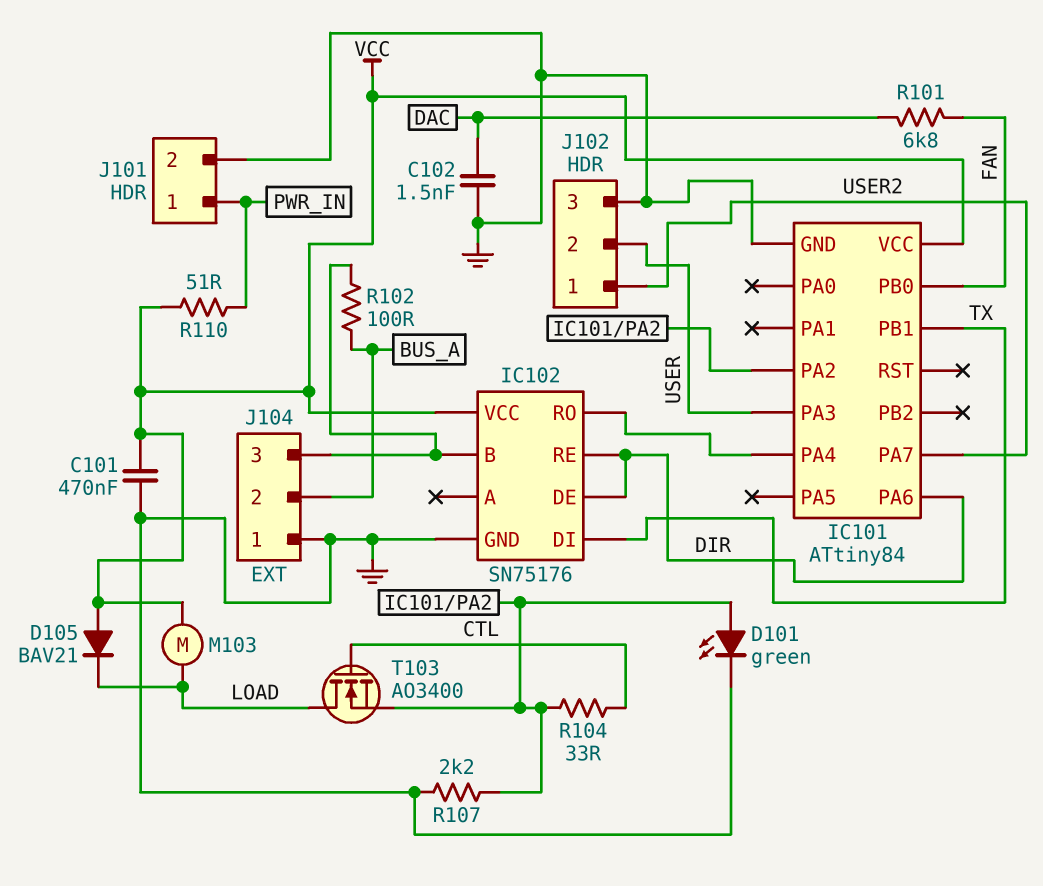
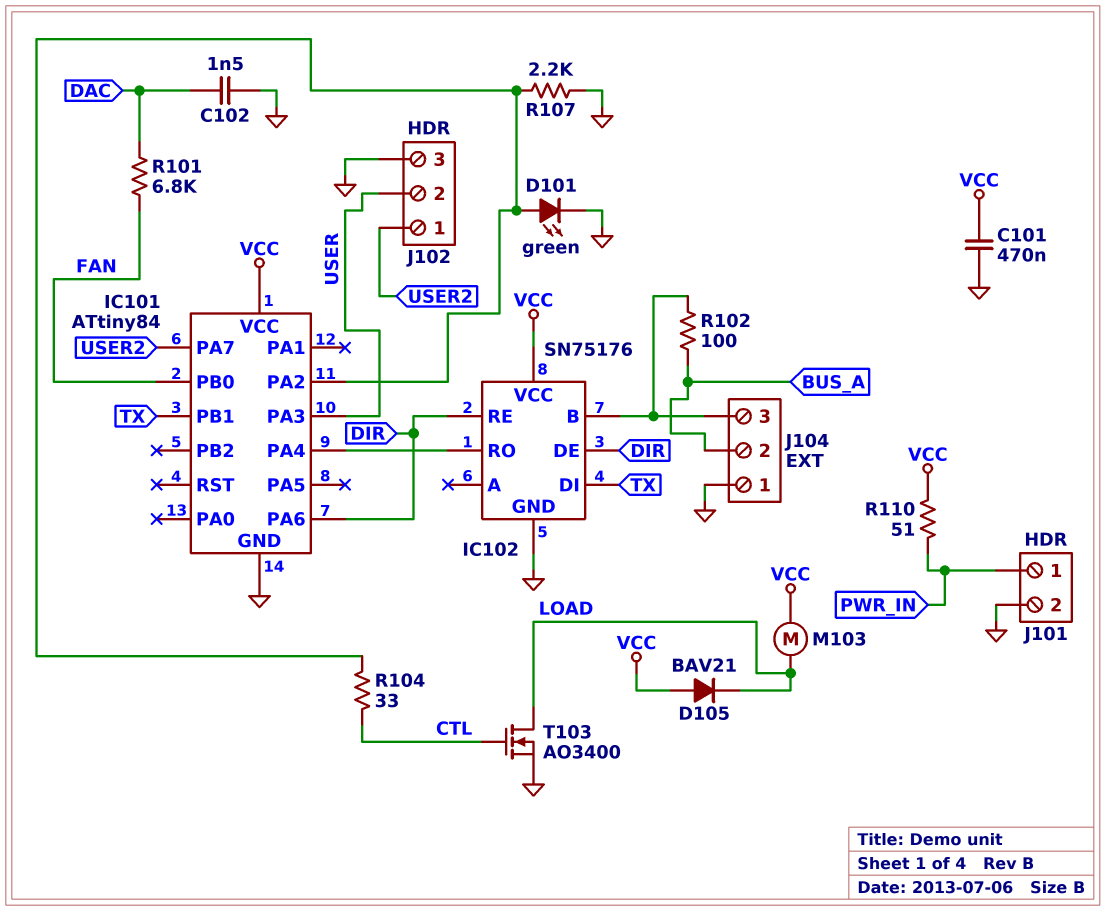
T103: NMOS AO3400 (G CTL, D LOAD, S IC101/PA2) -> NMOS AO3400 (G CTL, D LOAD, S GND)

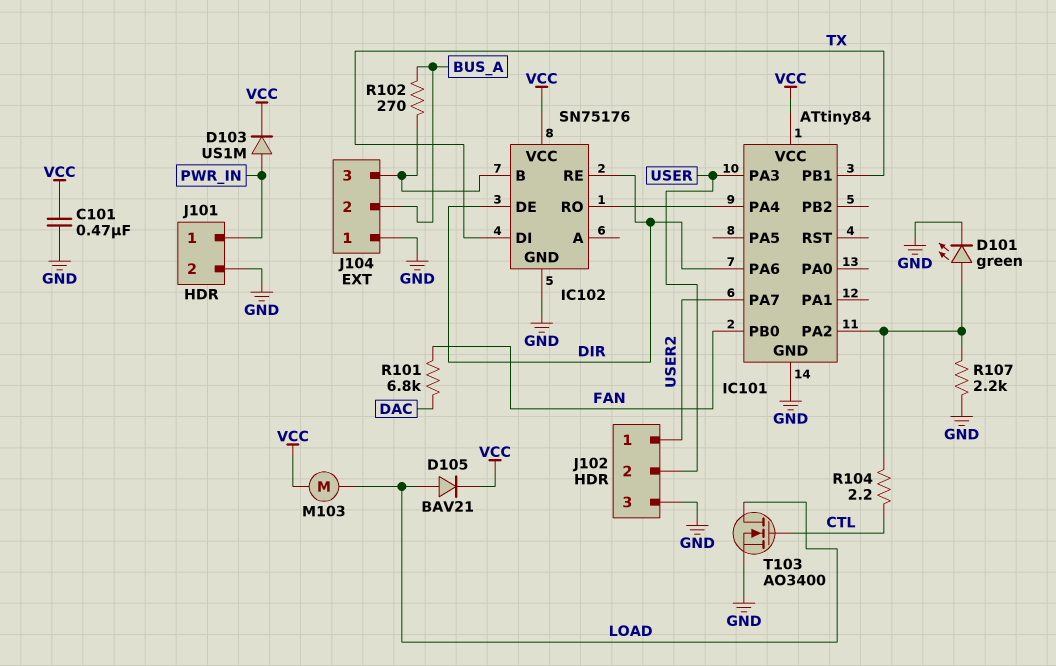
C102: 1.5nF (DAC, GND) -> none
D103: none -> diode US1M (A PWR_IN, K VCC)
D105: diode BAV21 (A VCC, K LOAD) -> diode BAV21 (A LOAD, K VCC)
R102: 100 (BUS_A, IC102/B) -> 270 (BUS_A, IC102/B)
R104: 33 (CTL, IC101/PA2) -> 2.2 (CTL, IC101/PA2)
R110: 51 (PWR_IN, VCC) -> none

